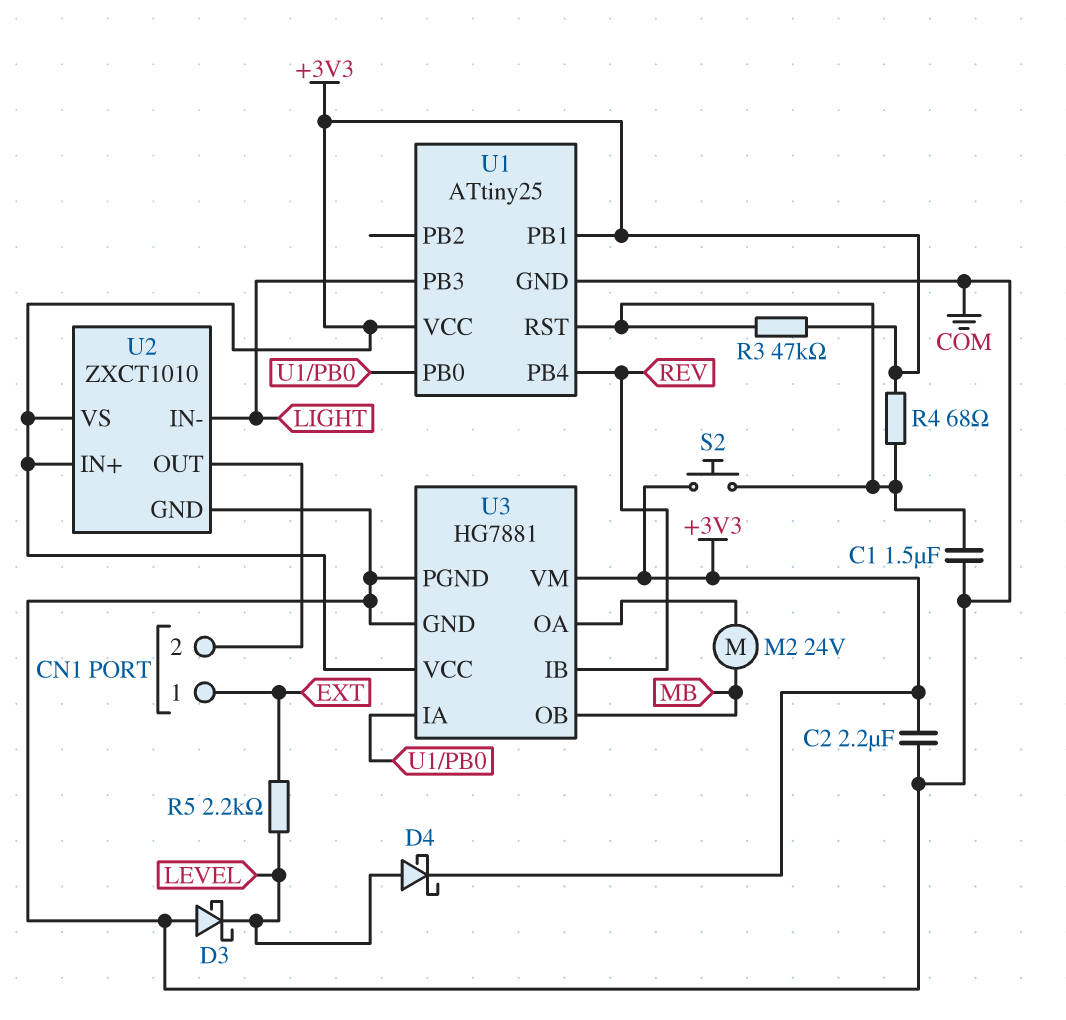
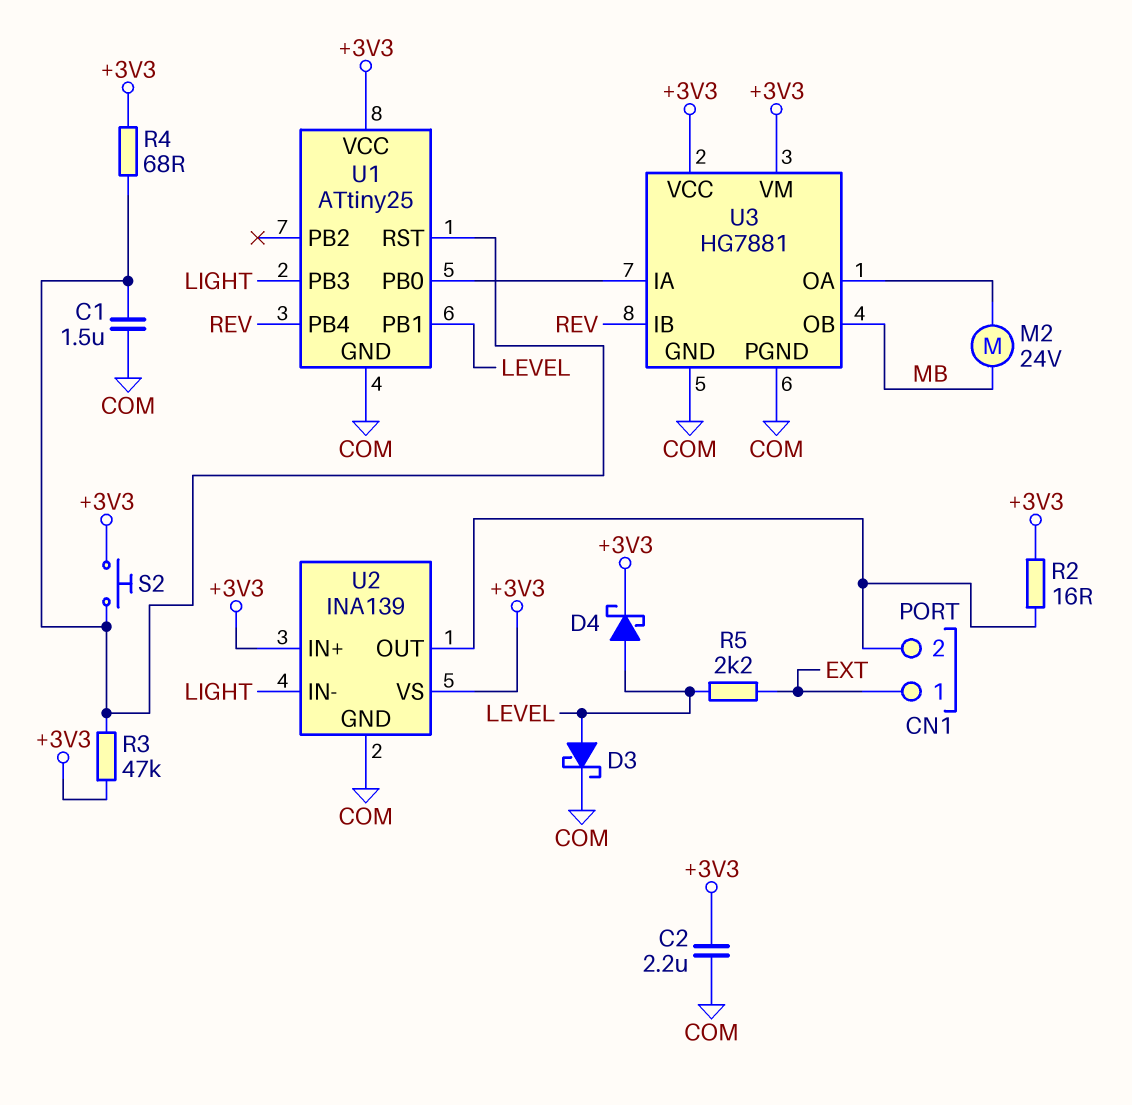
D3: schottky (A COM, K LEVEL) -> schottky (A LEVEL, K COM)
R2: none -> 16 (+3V3, CN1/2)
U1 pin PB1: +3V3 -> LEVEL
U2: ZXCT1010 -> INA139

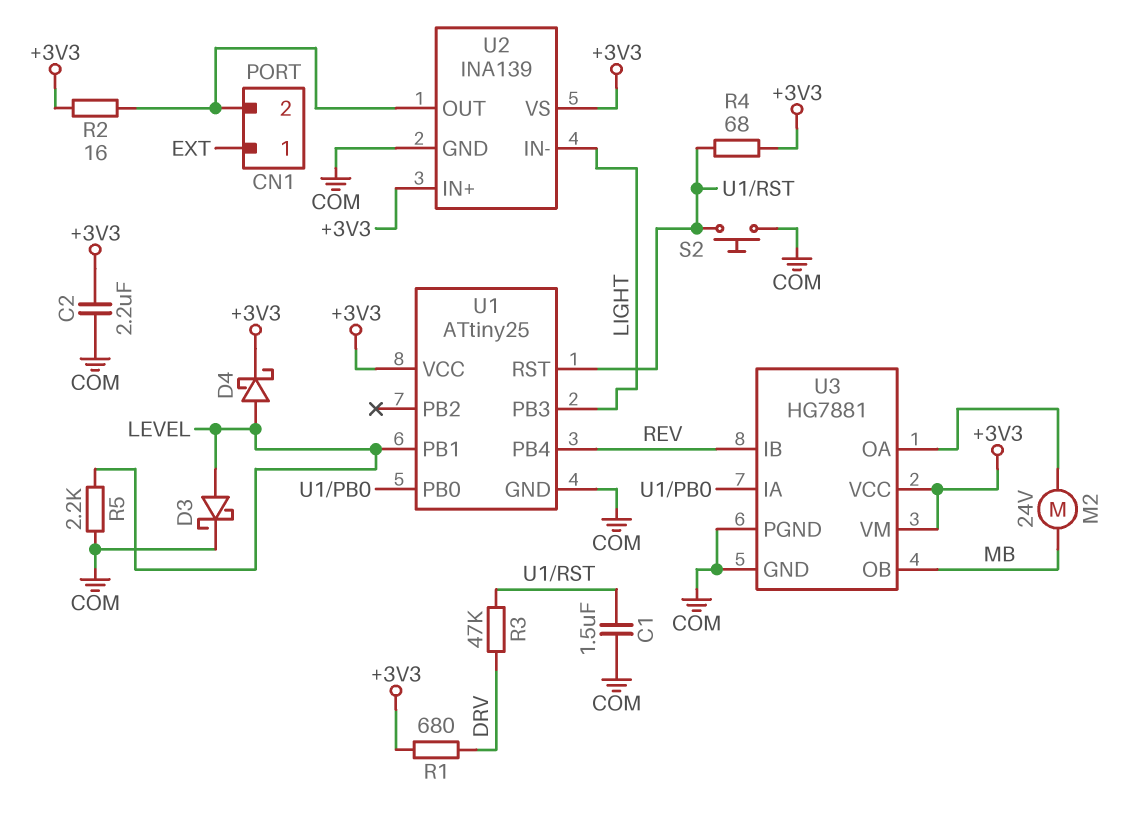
R1: none -> 680 (+3V3, DRV)
R3: 47k (+3V3, U1/RST) -> 47k (DRV, U1/RST)
R5: 2.2k (EXT, LEVEL) -> 2.2k (COM, LEVEL)
S2: button (+3V3, U1/RST) -> button (COM, U1/RST)

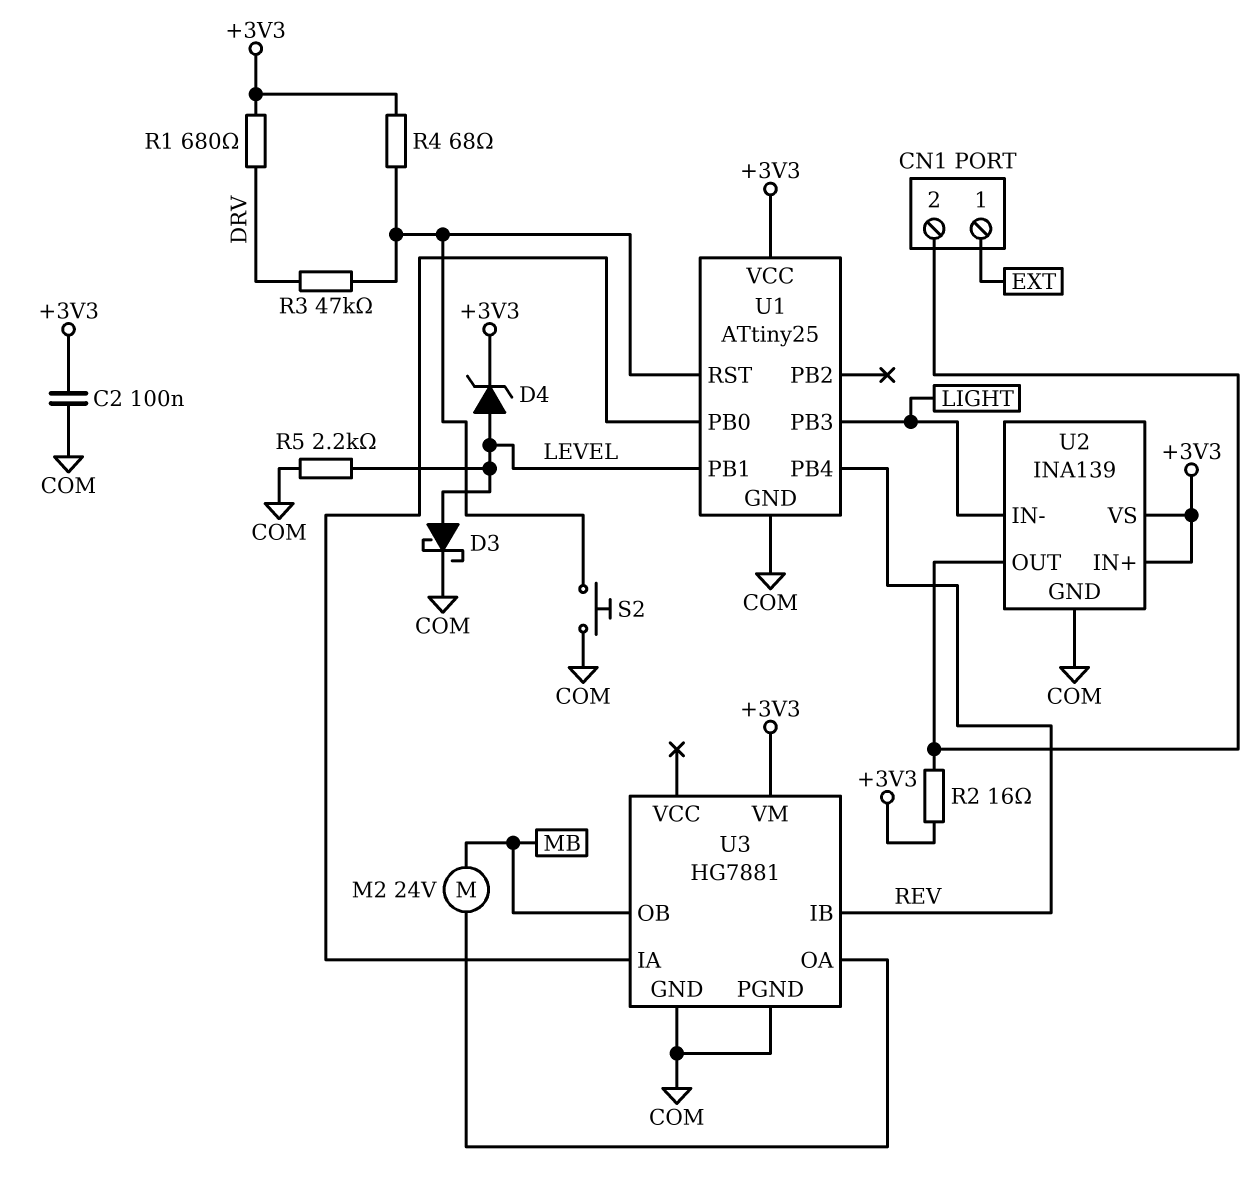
C1: 1.5uF (COM, U1/RST) -> none
C2: 2.2uF (+3V3, COM) -> 100nF (+3V3, COM)
D4: schottky (A LEVEL, K +3V3) -> zener (A LEVEL, K +3V3)
U3 pin VCC: +3V3 -> none

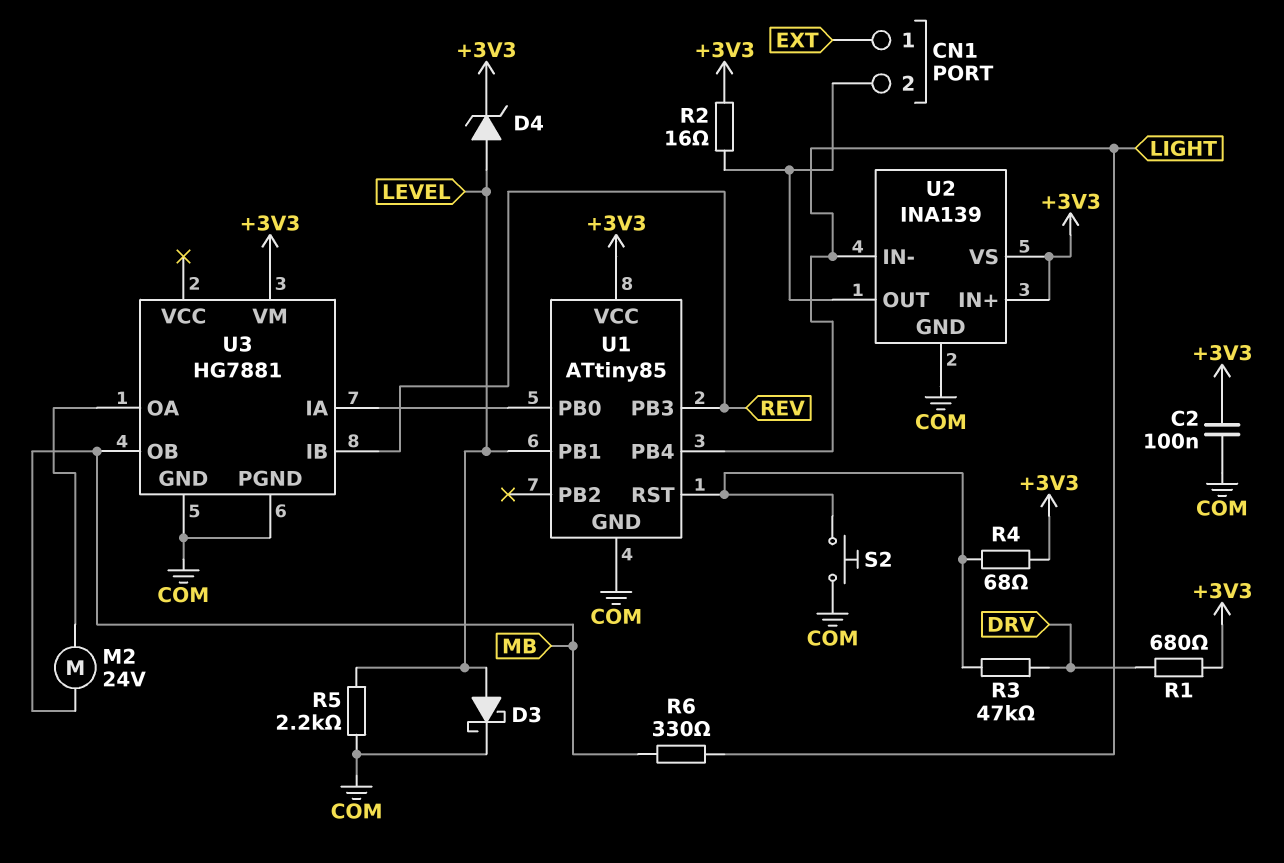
R6: none -> 330 (LIGHT, MB)
U1: ATtiny25 -> ATtiny85
U1 pin PB3: LIGHT -> REV
U1 pin PB4: REV -> LIGHT

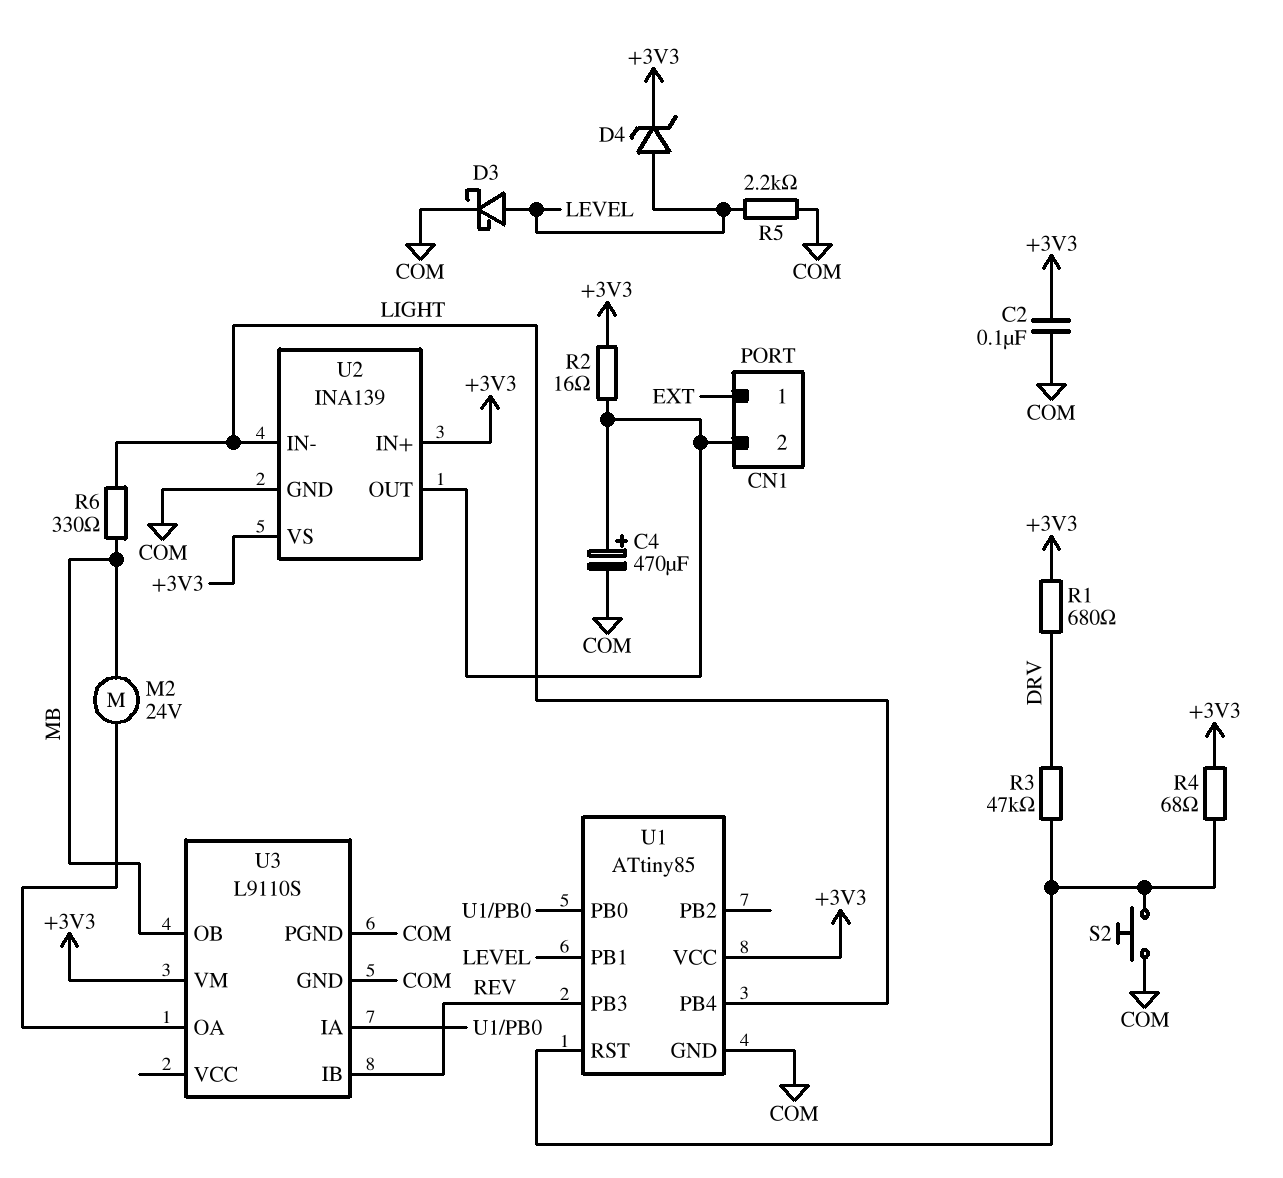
C4: none -> 470uF (plus CN1/2, minus COM)
U3: HG7881 -> L9110S

